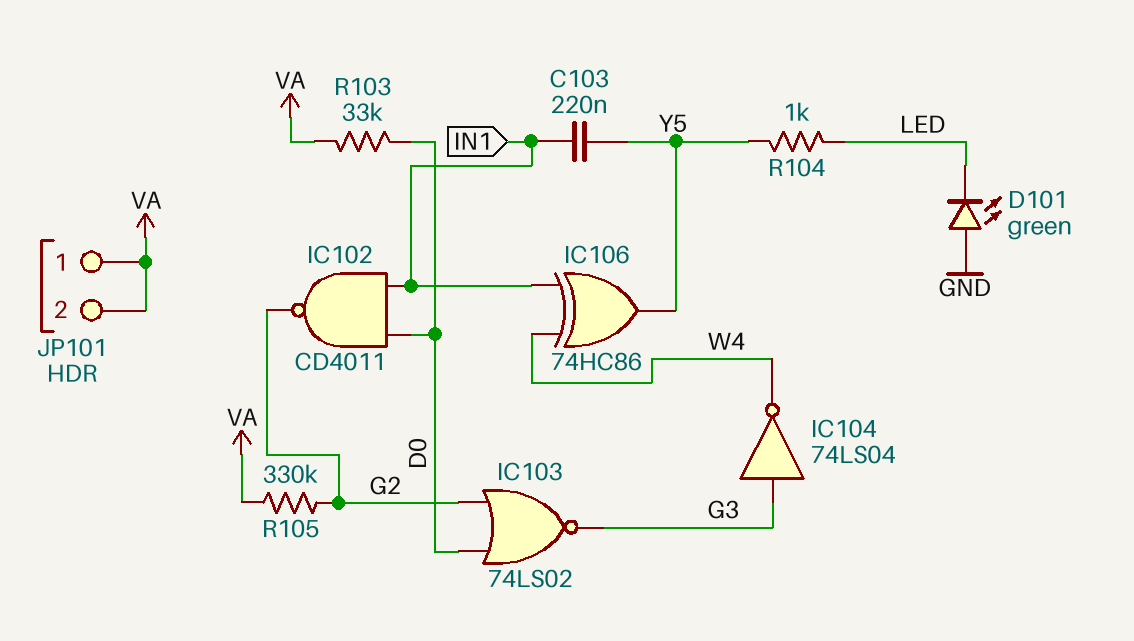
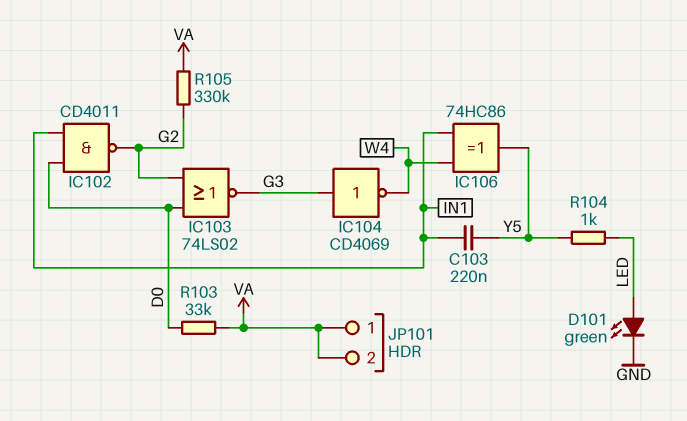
D101: LED green (A GND, K LED) -> LED green (A LED, K GND)
IC104: NOT 74LS04 (in G3, out W4) -> NOT CD4069 (in G3, out W4)

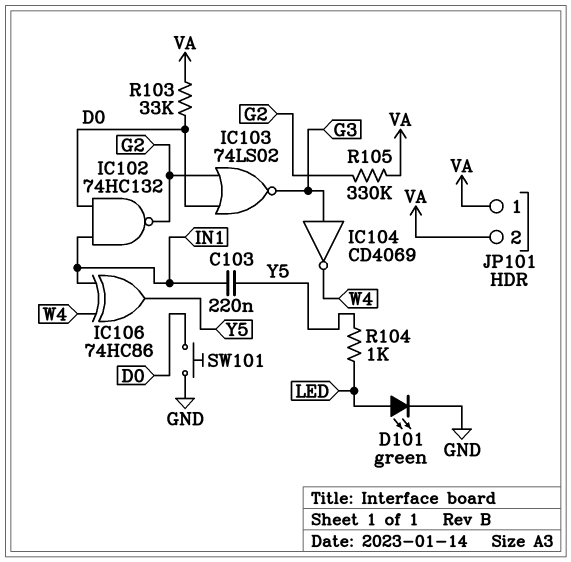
IC102: NAND CD4011 (in D0, in IN1, out G2) -> NAND 74HC132 (in D0, in IN1, out G2)
SW101: none -> button (D0, GND)

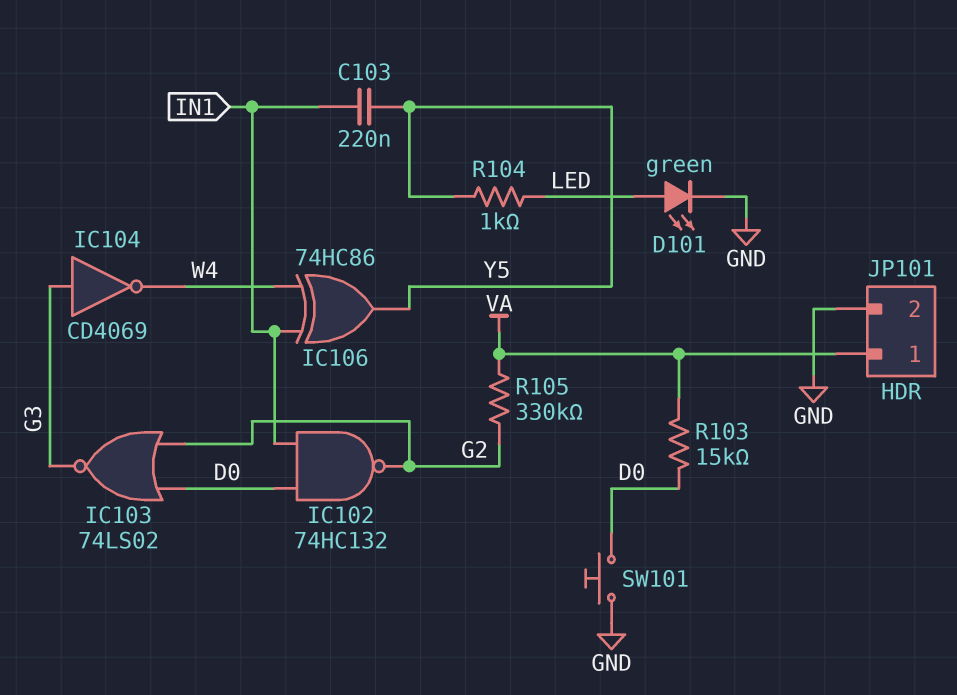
JP101 pin 2: VA -> GND
R103: 33k (D0, VA) -> 15k (D0, VA)

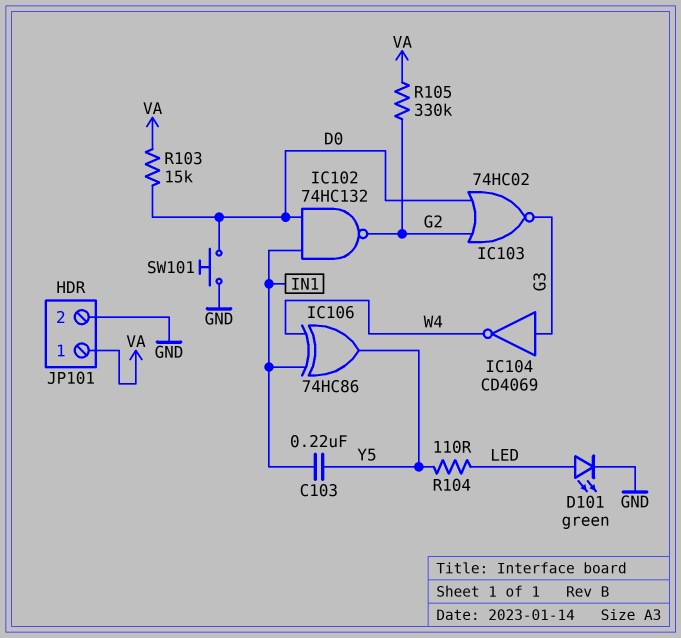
IC103: NOR 74LS02 (in D0, in G2, out G3) -> NOR 74HC02 (in D0, in G2, out G3)
R104: 1k (LED, Y5) -> 110 (LED, Y5)

